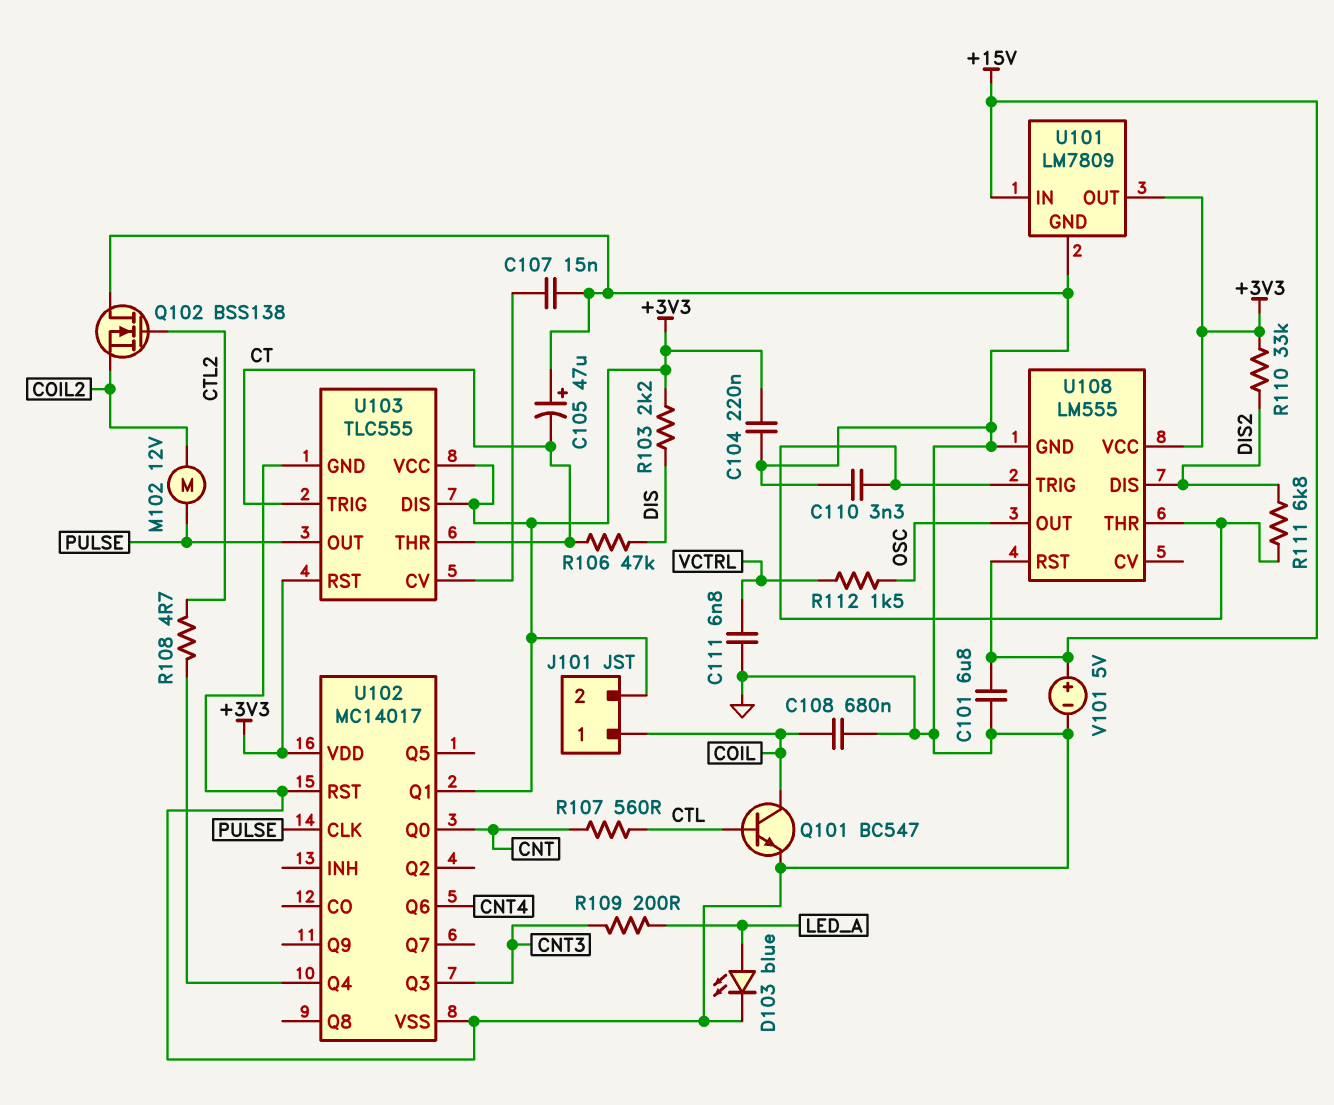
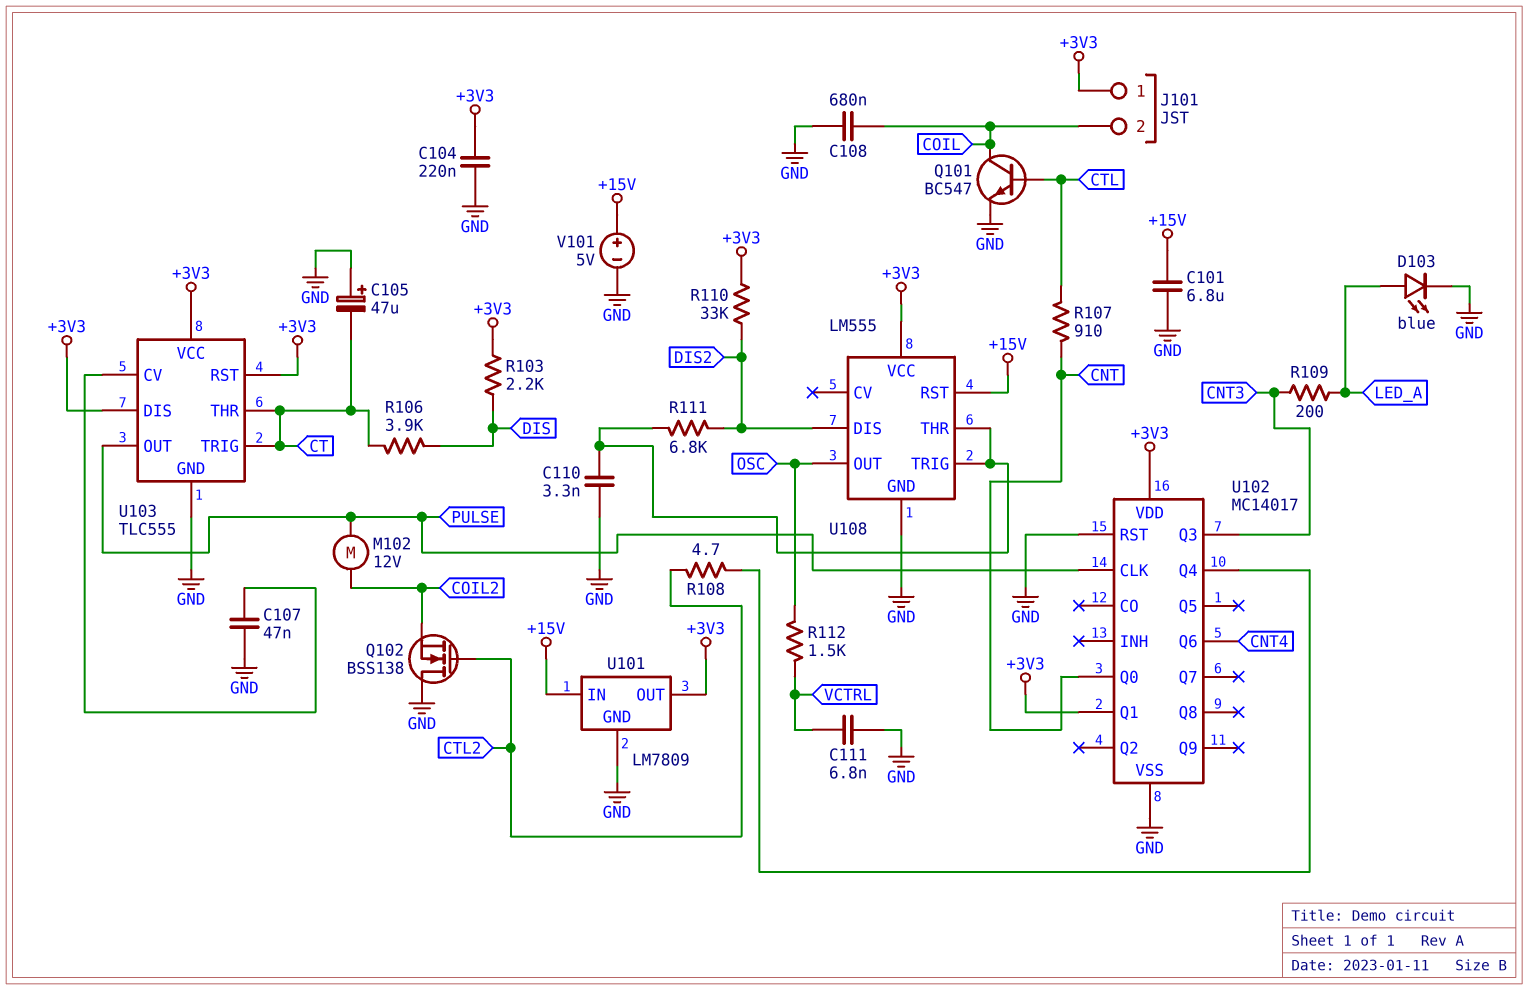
C107: 15nF (GND, U103/CV) -> 47nF (GND, U103/CV)
J101 pin 1: COIL -> +3V3
J101 pin 2: +3V3 -> COIL
R106: 47k (CT, DIS) -> 3.9k (CT, DIS)
R107: 560 (CNT, CTL) -> 910 (CNT, CTL)

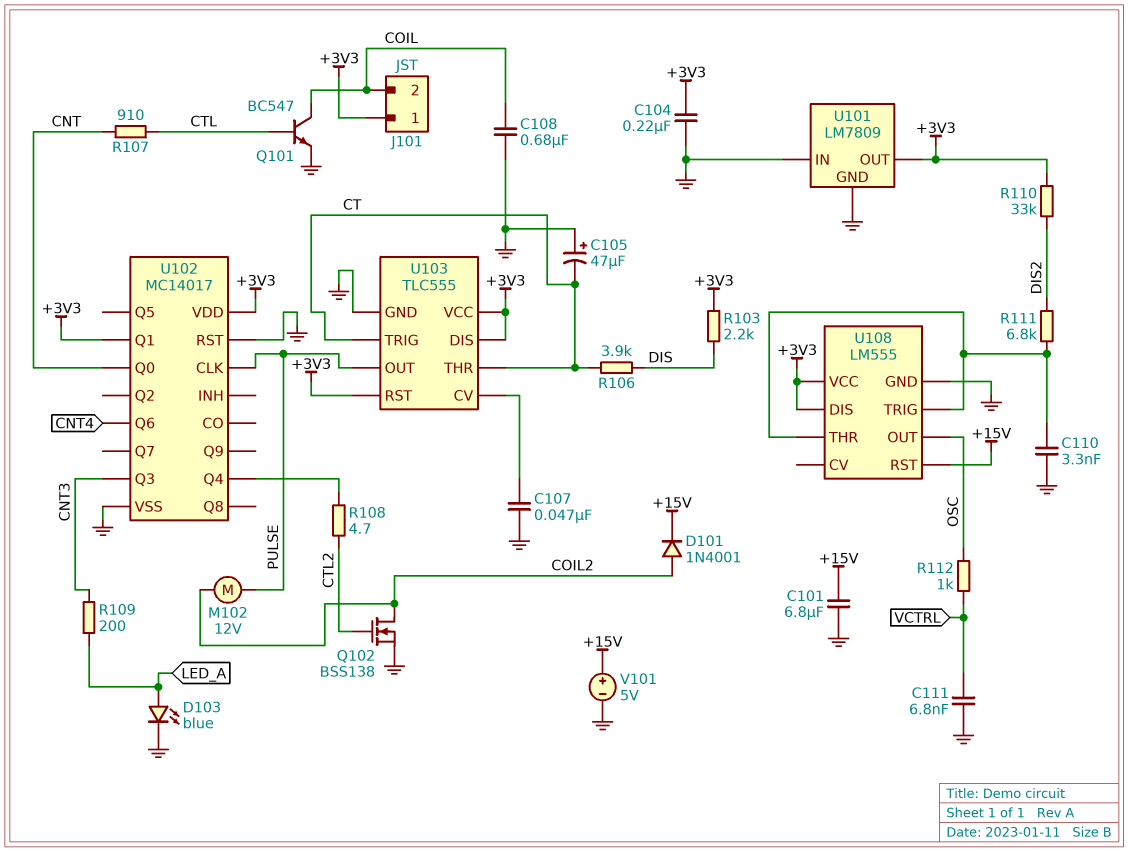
D101: none -> diode 1N4001 (A COIL2, K +15V)
Q102: NMOS BSS138 (G CTL2, D GND, S COIL2) -> NMOS BSS138 (G CTL2, D COIL2, S GND)
R112: 1.5k (OSC, VCTRL) -> 1k (OSC, VCTRL)
U101 pin IN: +15V -> GND
U108 pin DIS: DIS2 -> +3V3

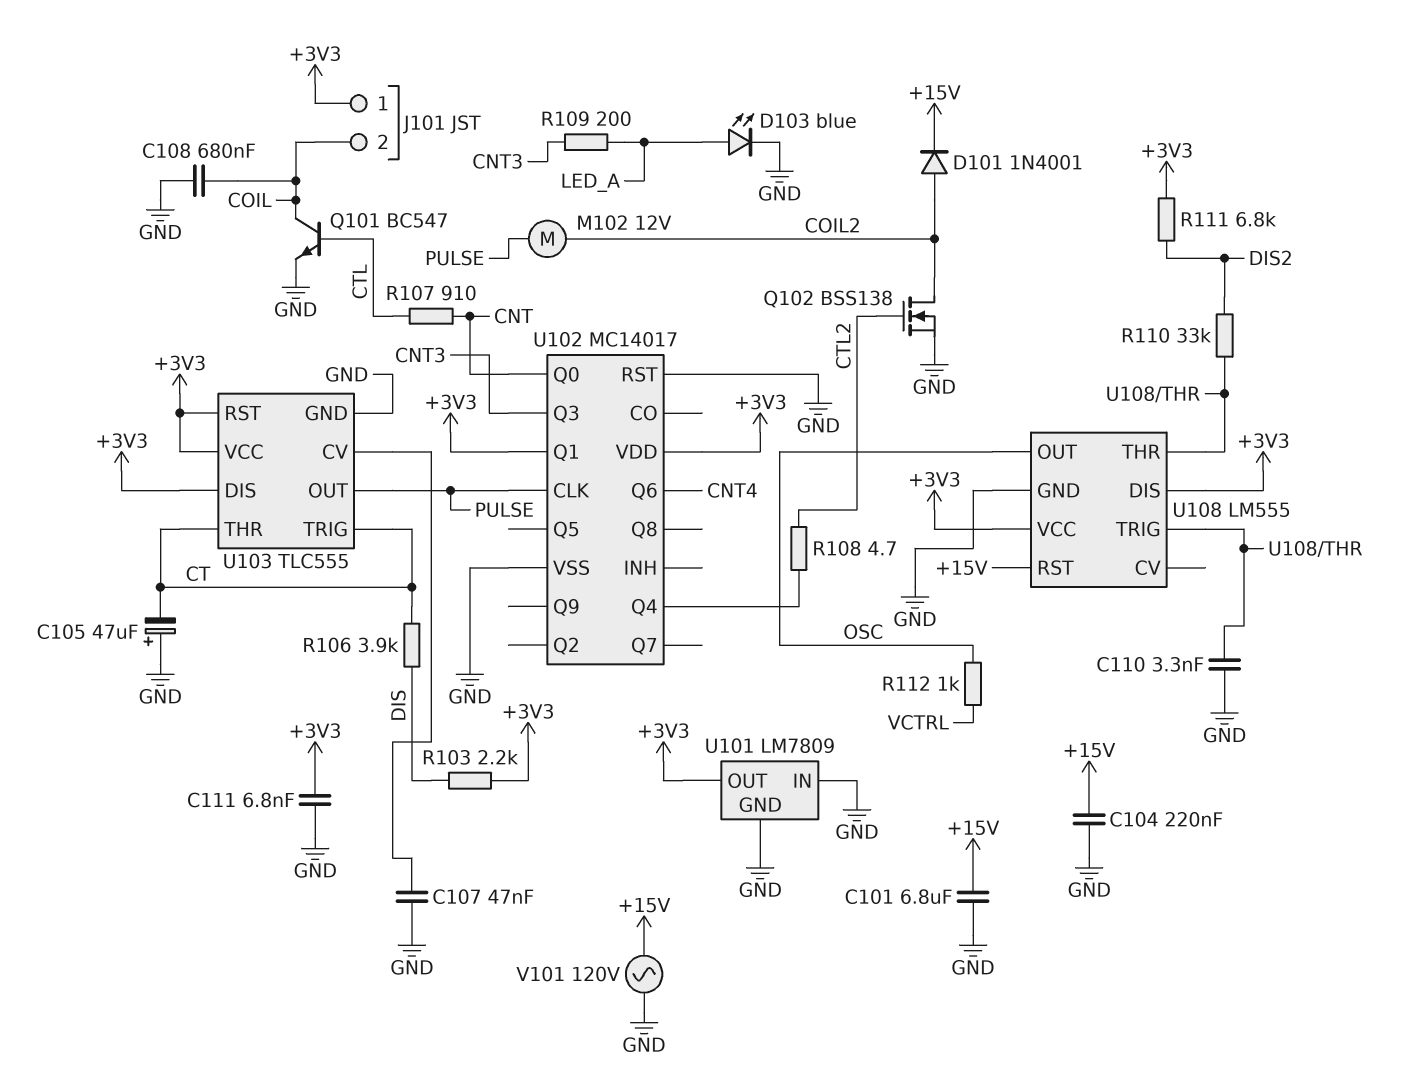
C104: 220nF (+3V3, GND) -> 220nF (+15V, GND)
C111: 6.8nF (GND, VCTRL) -> 6.8nF (+3V3, GND)
R110: 33k (+3V3, DIS2) -> 33k (DIS2, U108/THR)
R111: 6.8k (DIS2, U108/THR) -> 6.8k (+3V3, DIS2)
V101: 5V (plus +15V, minus GND) -> AC 120V (+15V, GND)

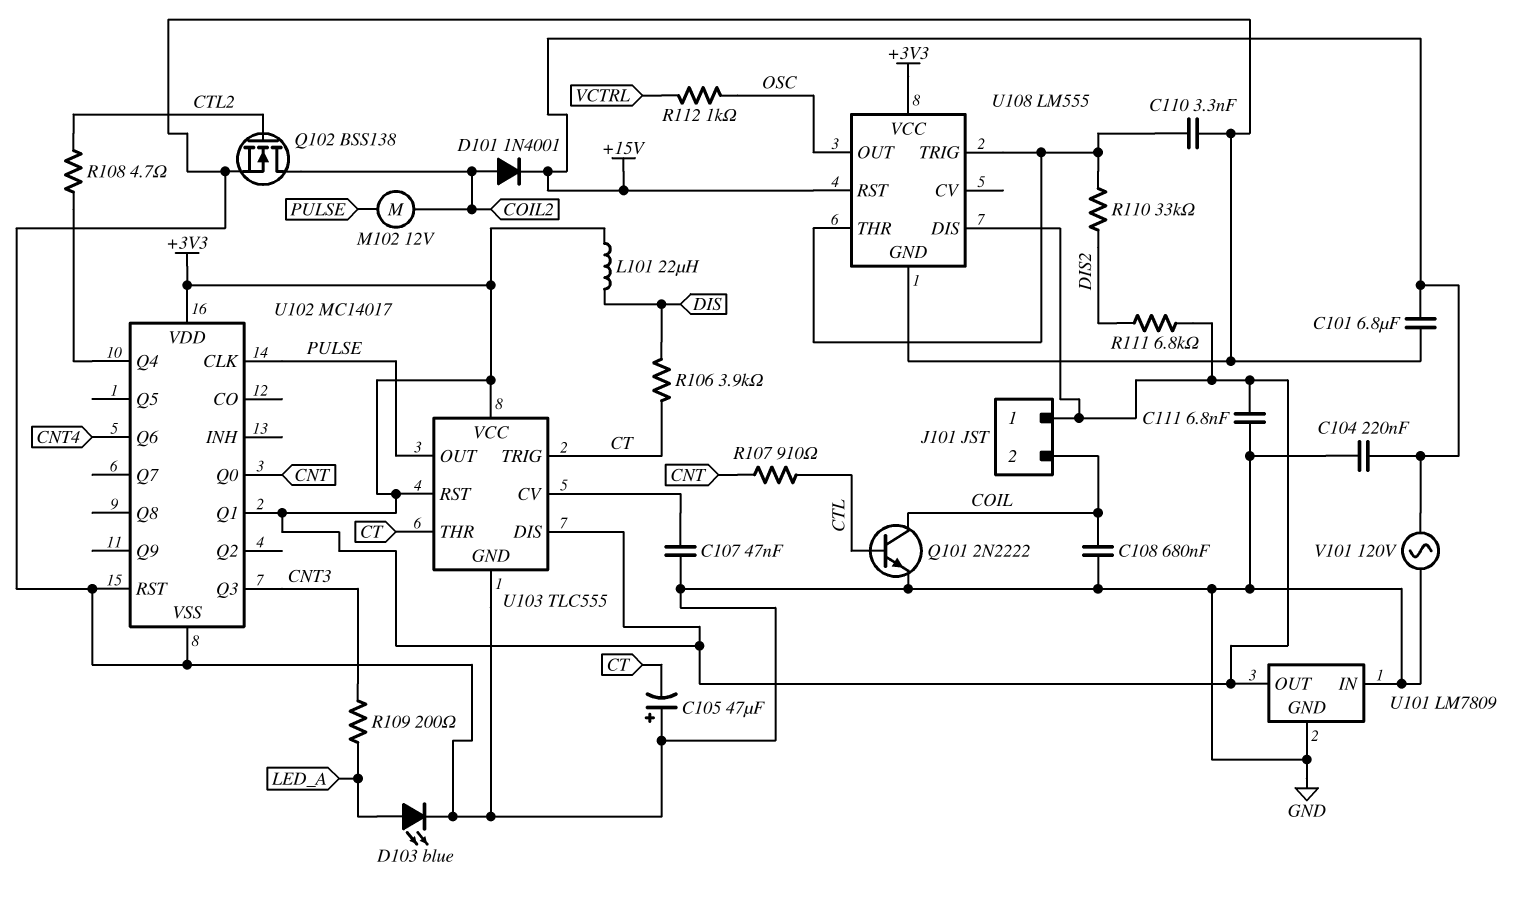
L101: none -> 22uH (+3V3, DIS)
Q101: NPN BC547 (B CTL, C COIL, E GND) -> NPN 2N2222 (B CTL, C COIL, E GND)
R103: 2.2k (+3V3, DIS) -> none

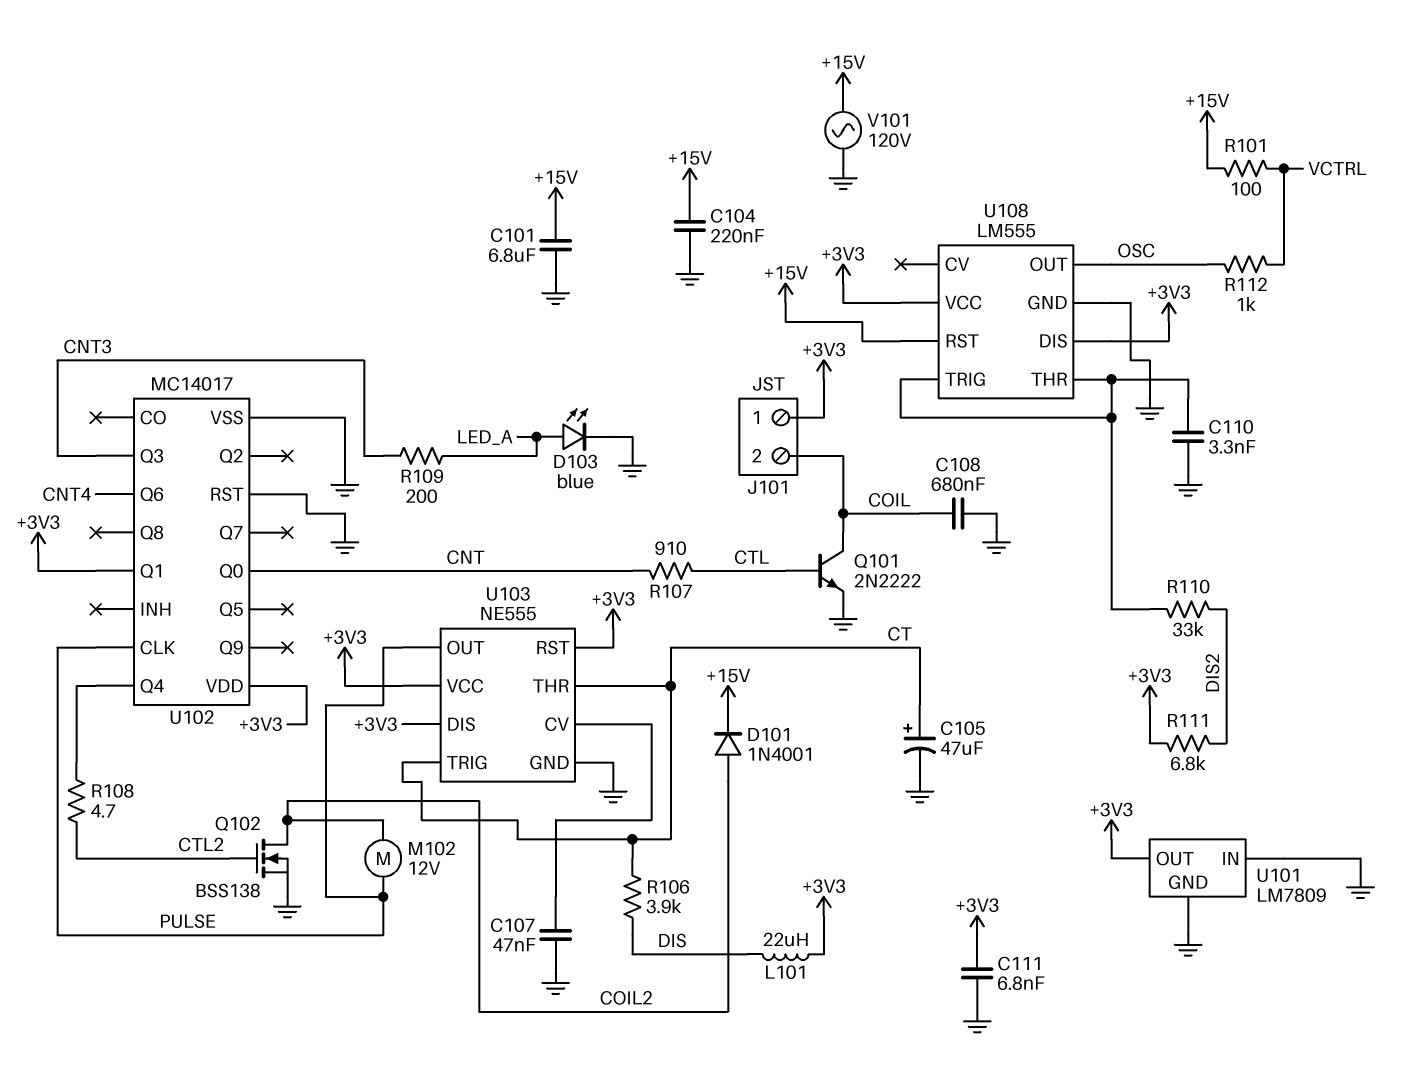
C105: 47uF (plus GND, minus CT) -> 47uF (plus CT, minus GND)
R101: none -> 100 (+15V, VCTRL)
U103: TLC555 -> NE555

